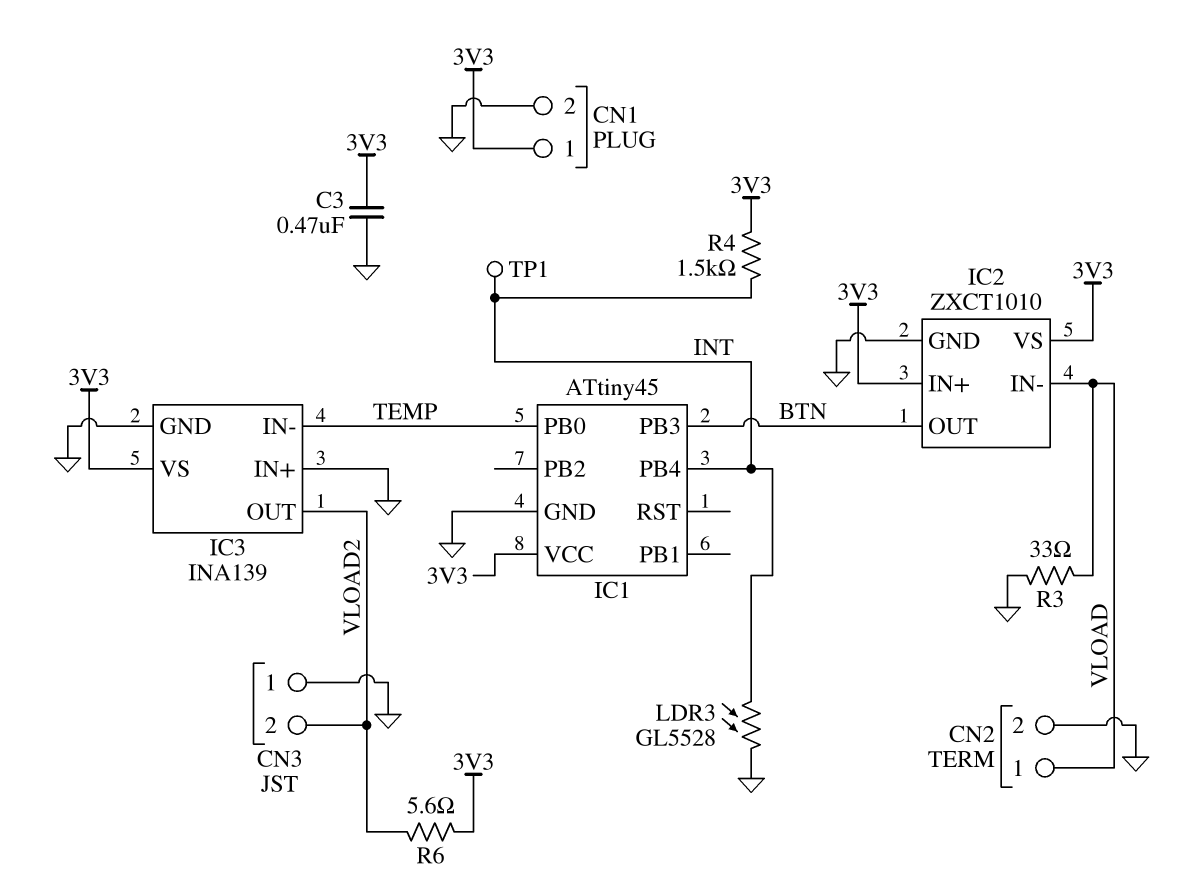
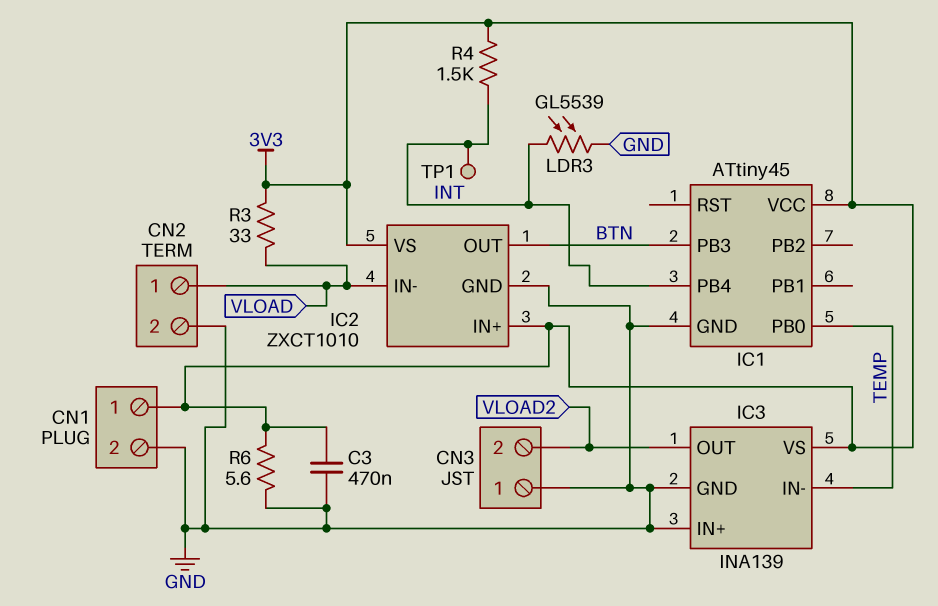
LDR3: GL5528 (GND, INT) -> GL5539 (GND, INT)
R3: 33 (GND, VLOAD) -> 33 (3V3, VLOAD)
R6: 5.6 (3V3, VLOAD2) -> 5.6 (3V3, GND)

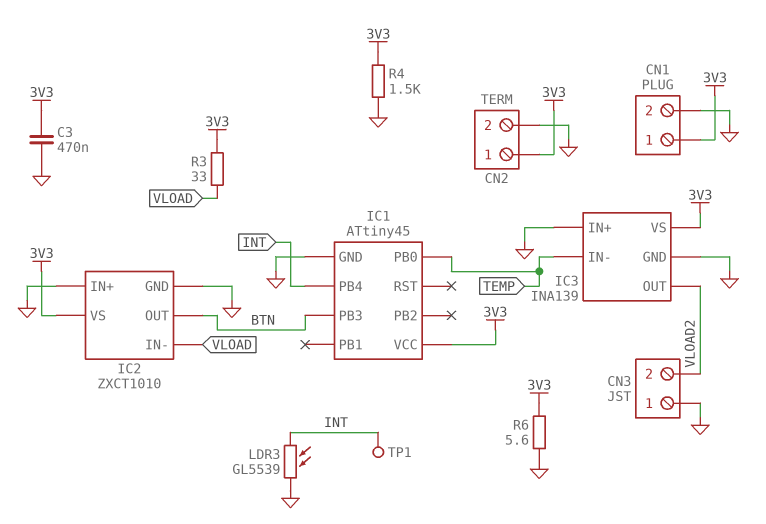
CN2 pin 1: VLOAD -> 3V3
IC2 pin IN+: 3V3 -> GND
R4: 1.5k (3V3, INT) -> 1.5k (3V3, GND)

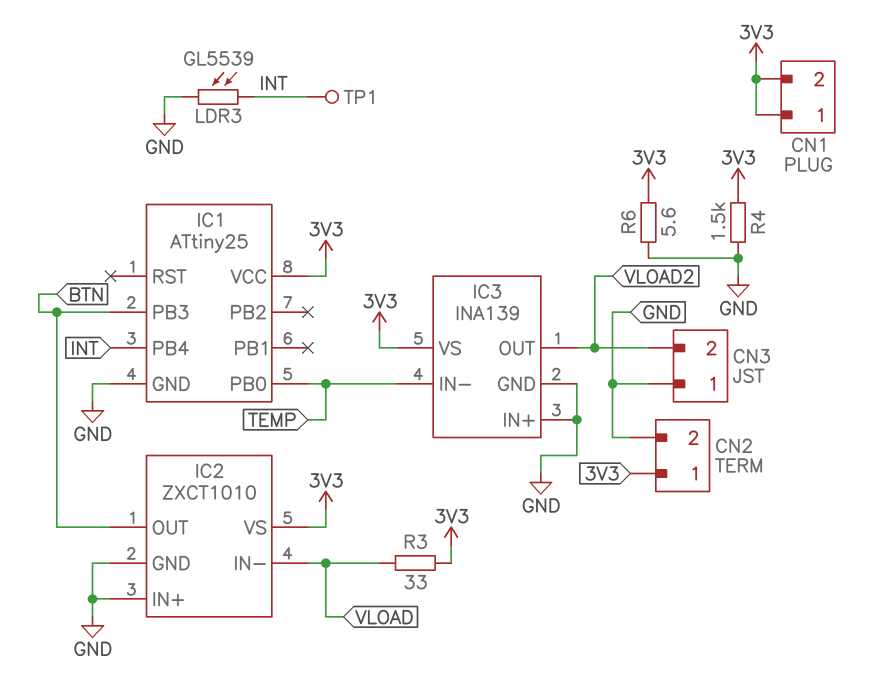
C3: 470nF (3V3, GND) -> none
CN1 pin 2: GND -> 3V3
IC1: ATtiny45 -> ATtiny25

